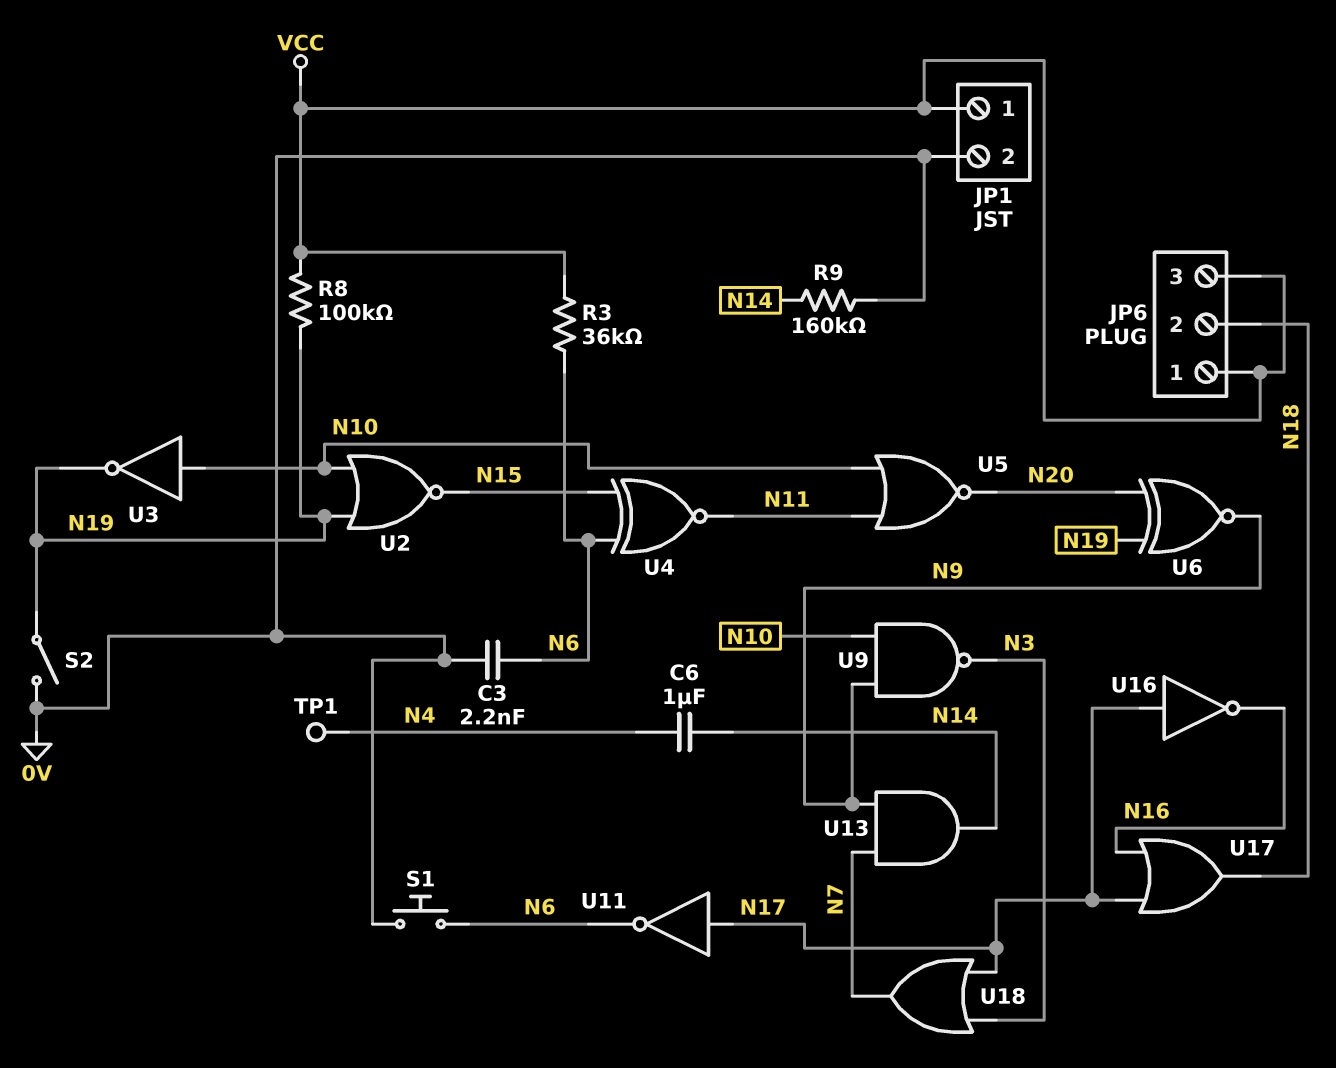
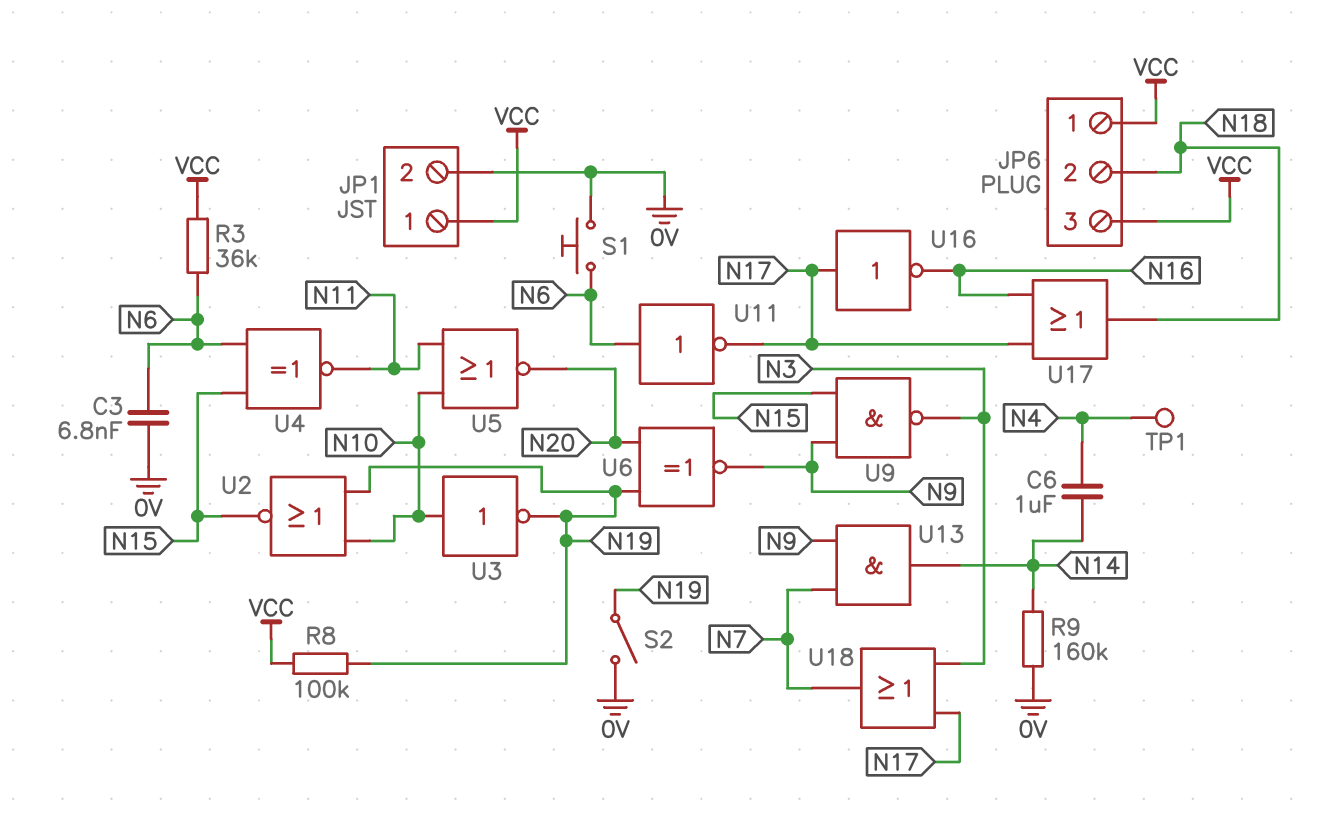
C3: 2.2nF (0V, N6) -> 6.8nF (0V, N6)
U9: NAND (in N9, in N10, out N3) -> NAND (in N9, in N15, out N3)
U11: NOT (in N17, out N6) -> NOT (in N6, out N17)

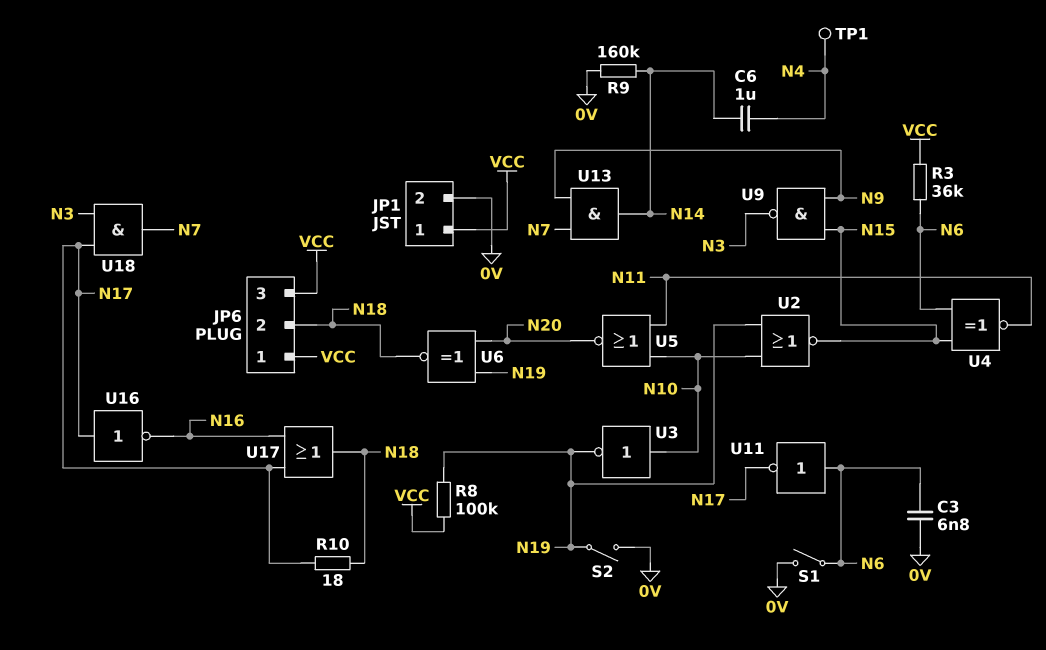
R10: none -> 18 (N17, N18)
S1: button (0V, N6) -> switch (0V, N6)
U6: XNOR (in N19, in N20, out N9) -> XNOR (in N19, in N20, out N18)
U18: OR (in N3, in N17, out N7) -> AND (in N3, in N17, out N7)

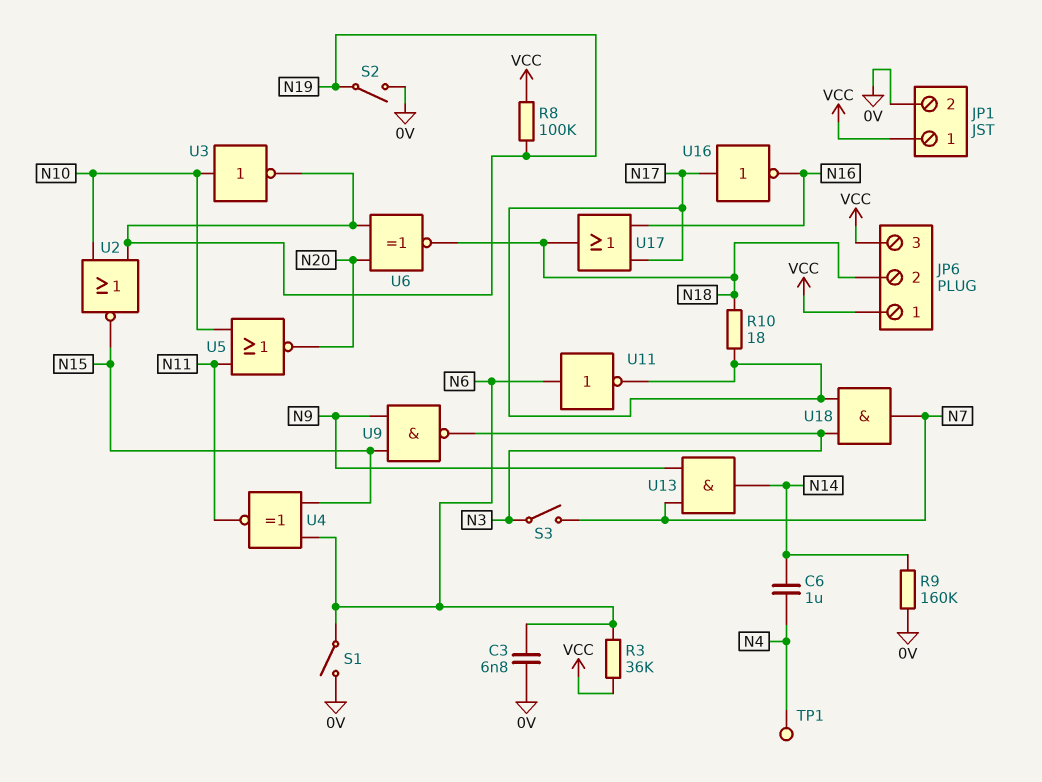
S3: none -> switch (N3, N7)

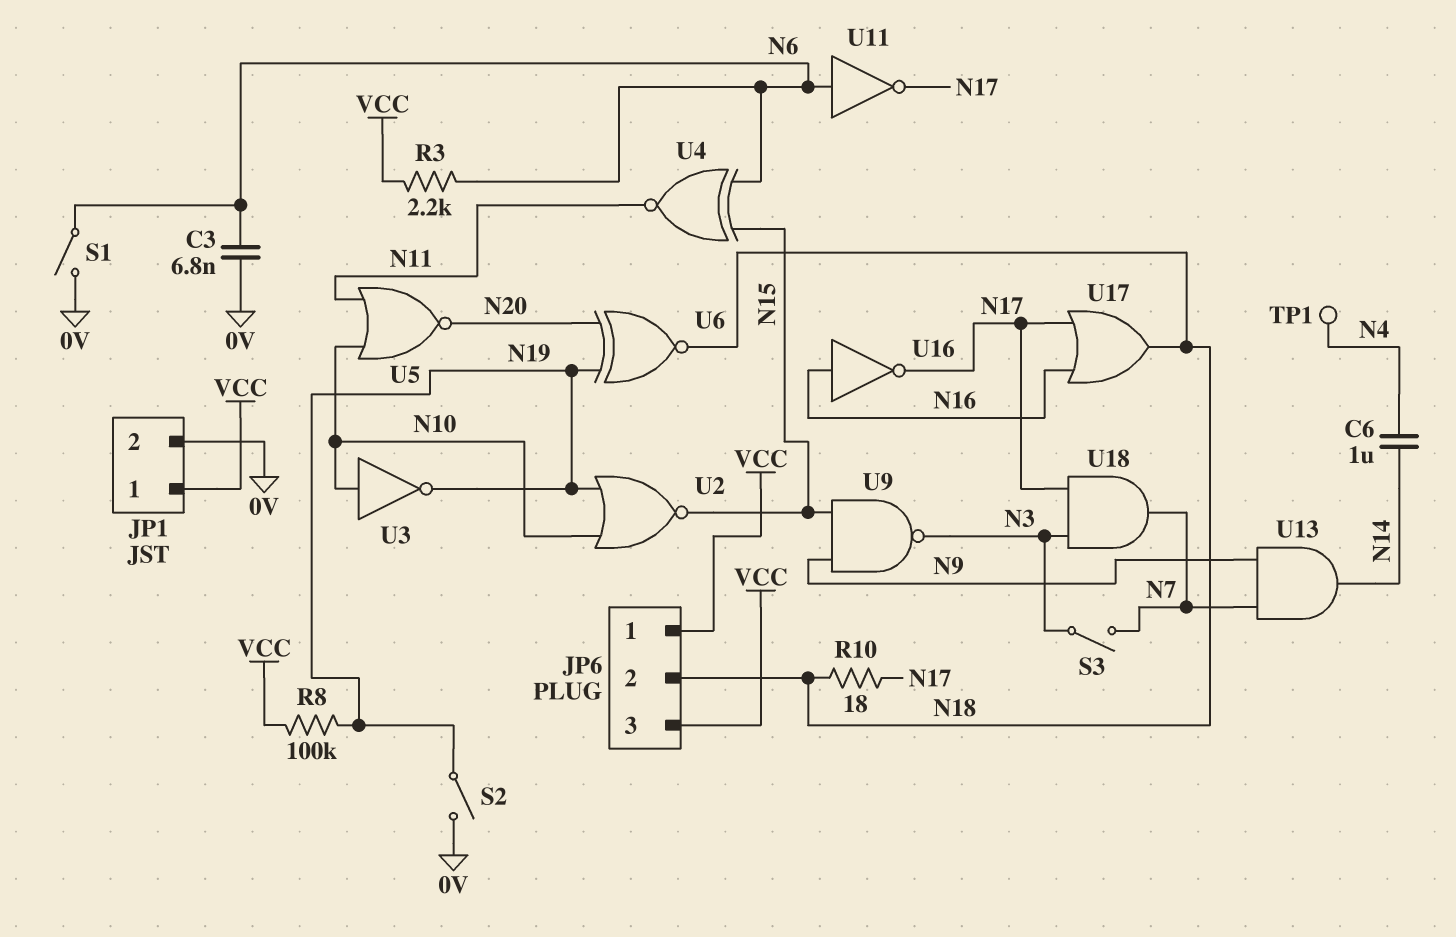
R3: 36k (N6, VCC) -> 2.2k (N6, VCC)
R9: 160k (0V, N14) -> none
U16: NOT (in N17, out N16) -> NOT (in N16, out N17)

